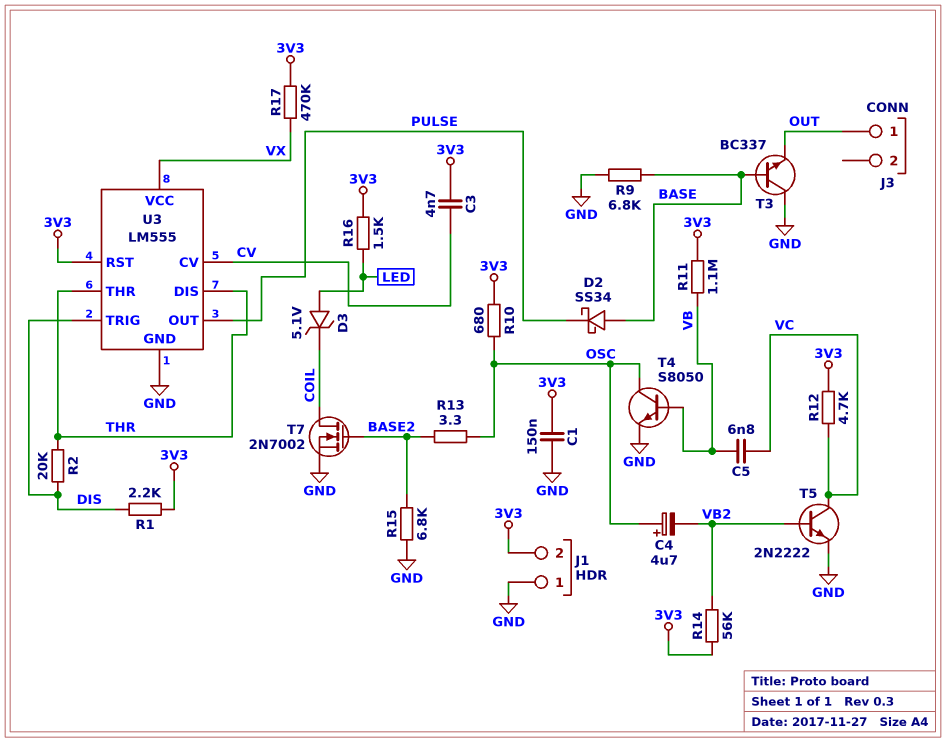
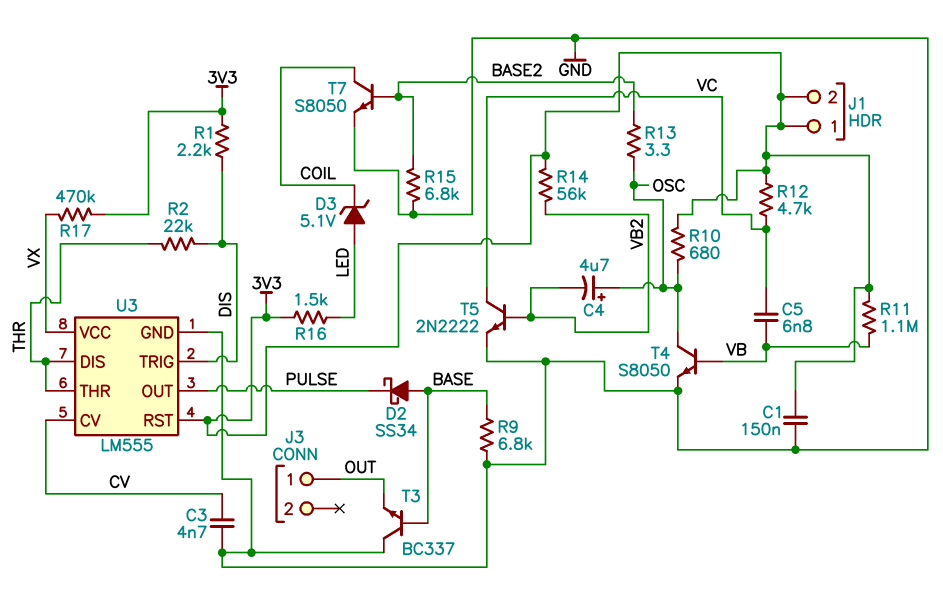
C3: 4.7nF (3V3, CV) -> 4.7nF (CV, GND)
J1 pin 1: GND -> 3V3
R2: 20k (DIS, THR) -> 22k (DIS, THR)
T7: NMOS 2N7002 (G BASE2, D COIL, S GND) -> NPN S8050 (B BASE2, C COIL, E GND)

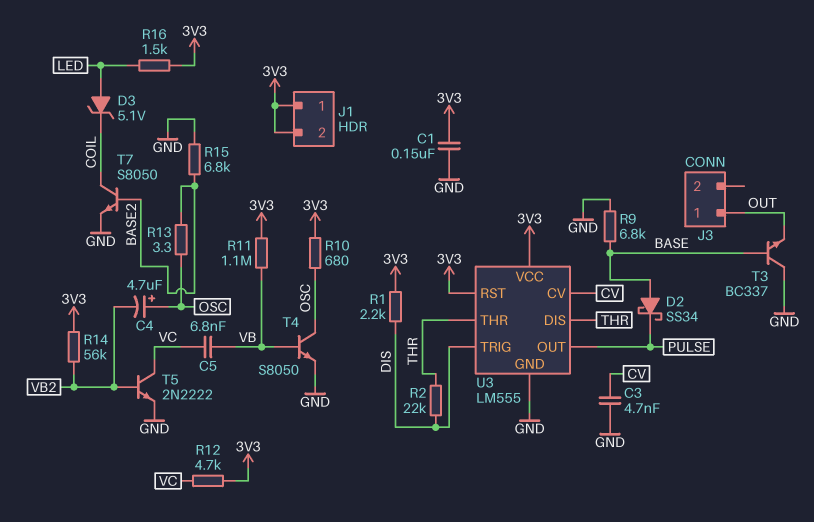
R17: 470k (3V3, VX) -> none
U3 pin VCC: VX -> 3V3

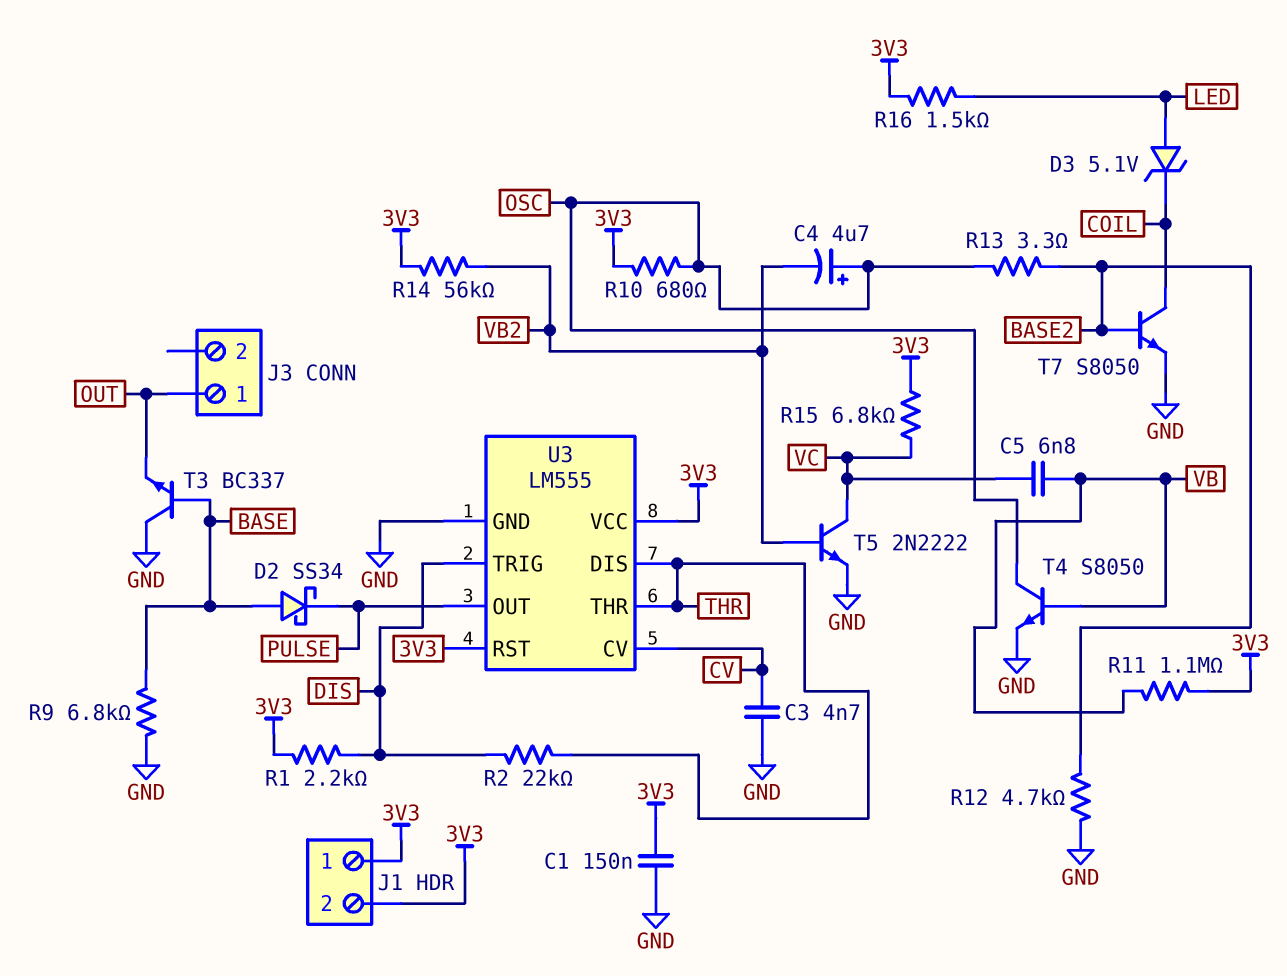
R12: 4.7k (3V3, VC) -> 4.7k (BASE2, GND)
R15: 6.8k (BASE2, GND) -> 6.8k (3V3, VC)

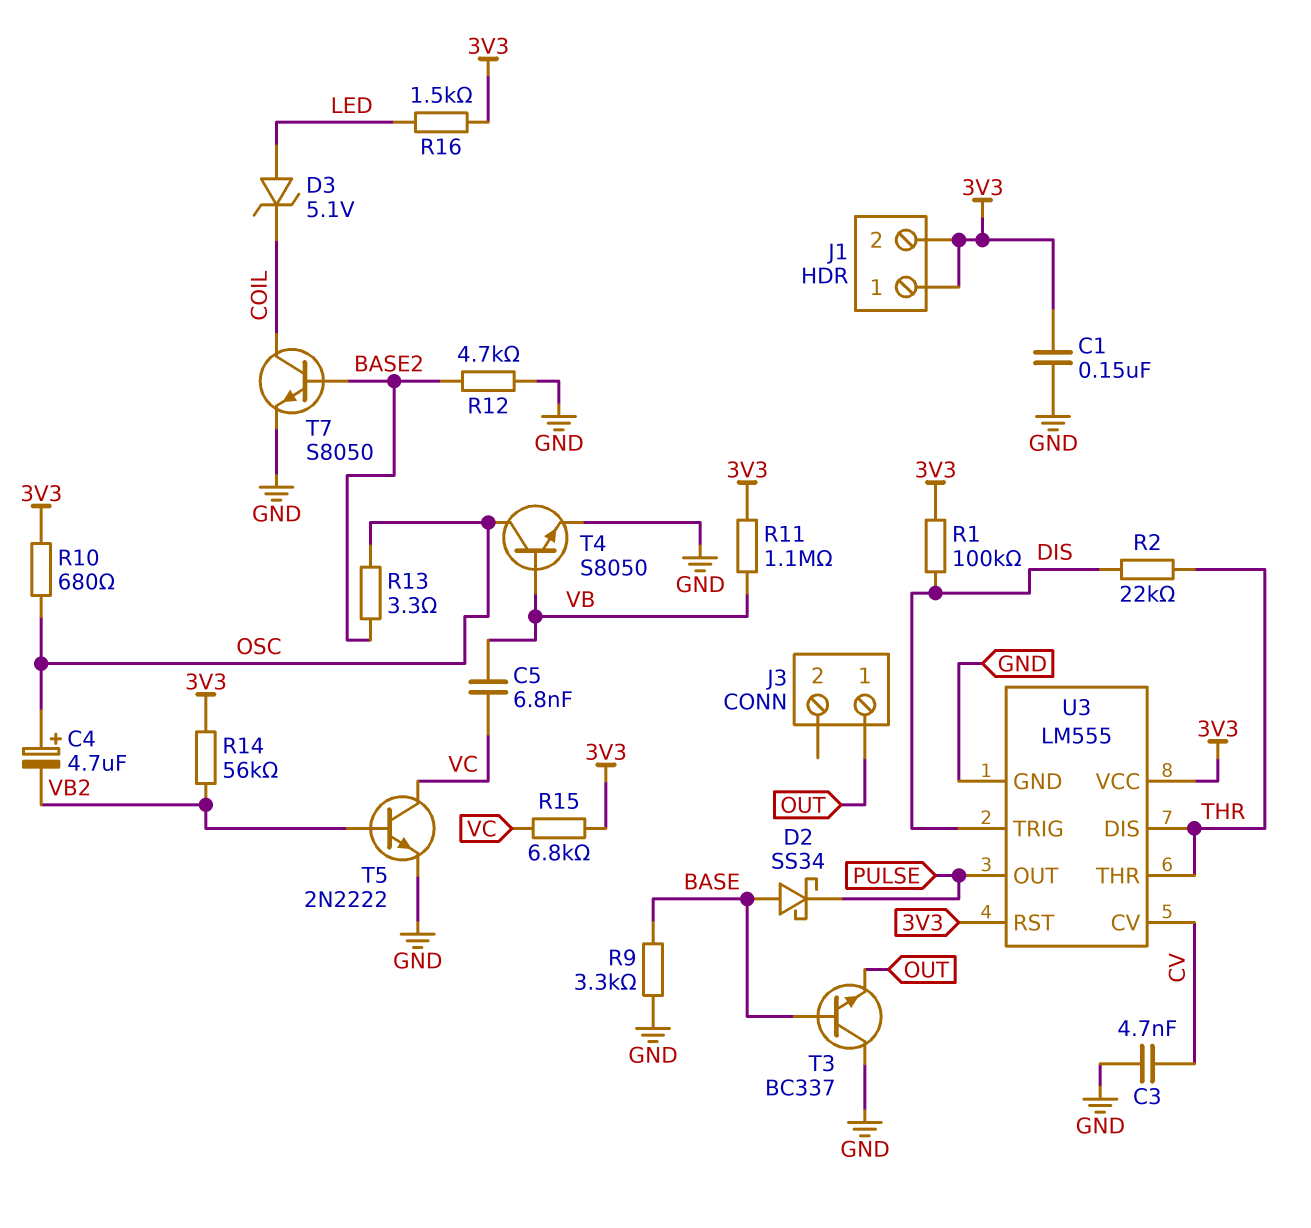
R1: 2.2k (3V3, DIS) -> 100k (3V3, DIS)
R9: 6.8k (BASE, GND) -> 3.3k (BASE, GND)

